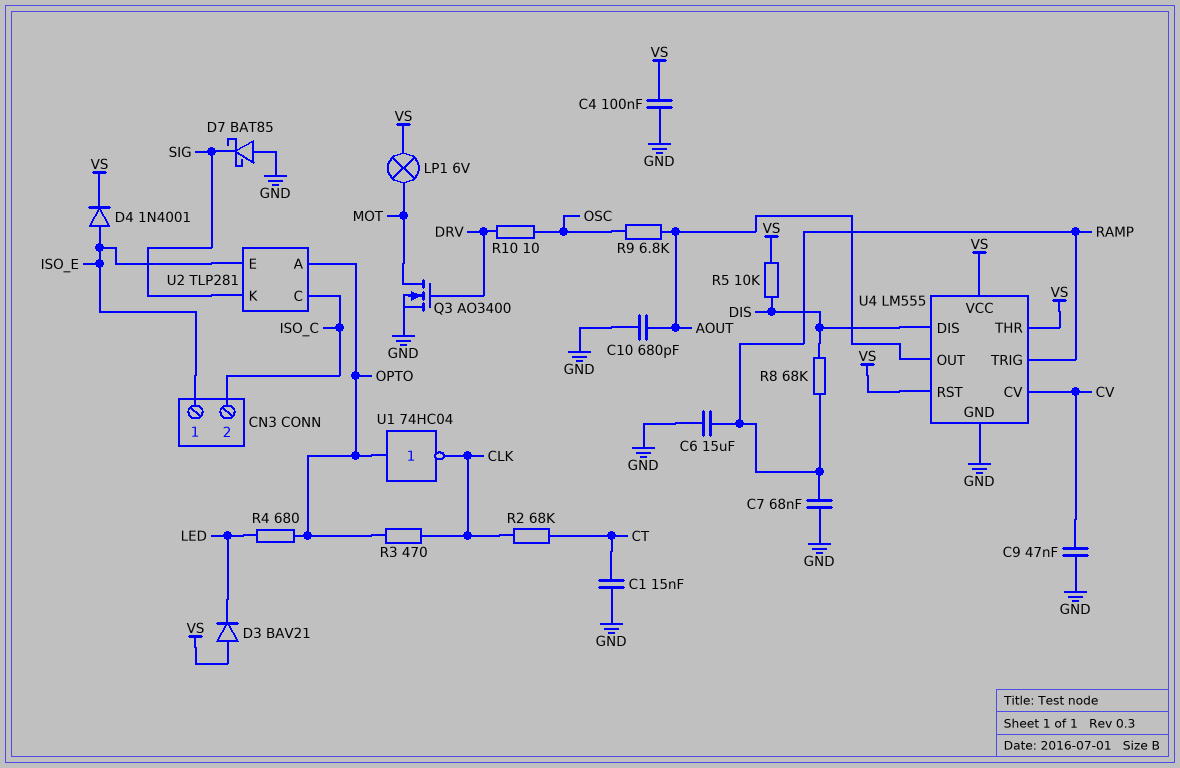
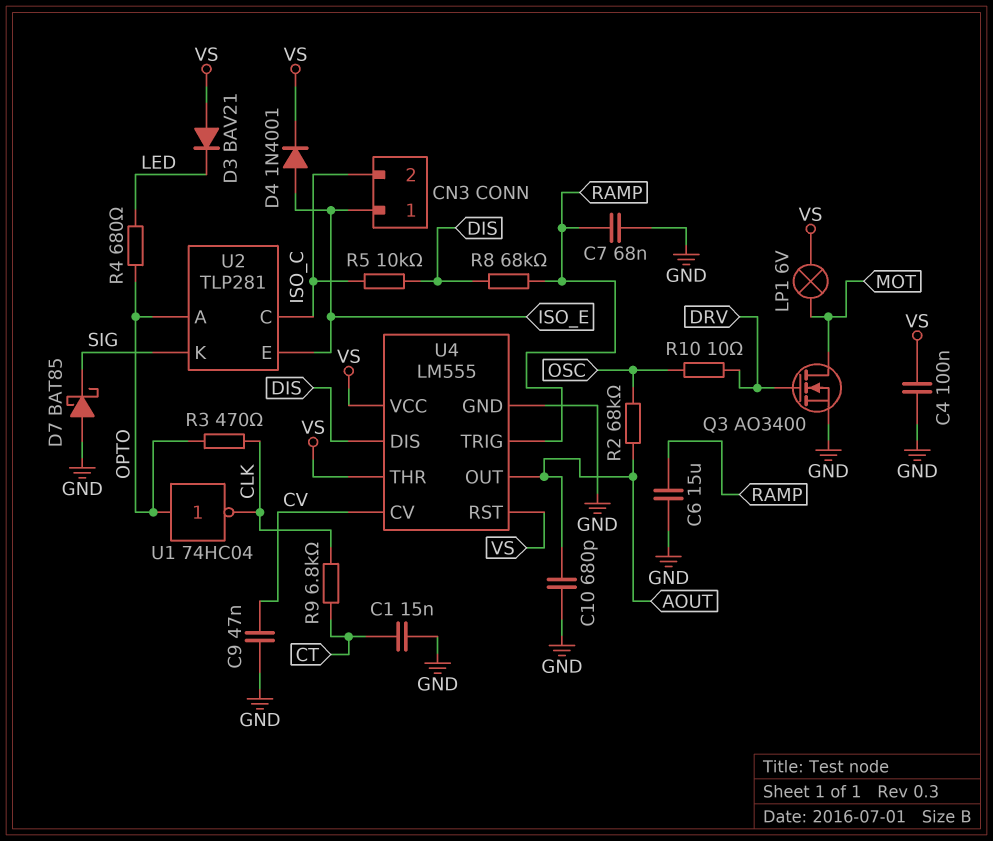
R2: 68k (CLK, CT) -> 68k (AOUT, OSC)
R5: 10k (DIS, VS) -> 10k (DIS, ISO_C)
R9: 6.8k (AOUT, OSC) -> 6.8k (CLK, CT)

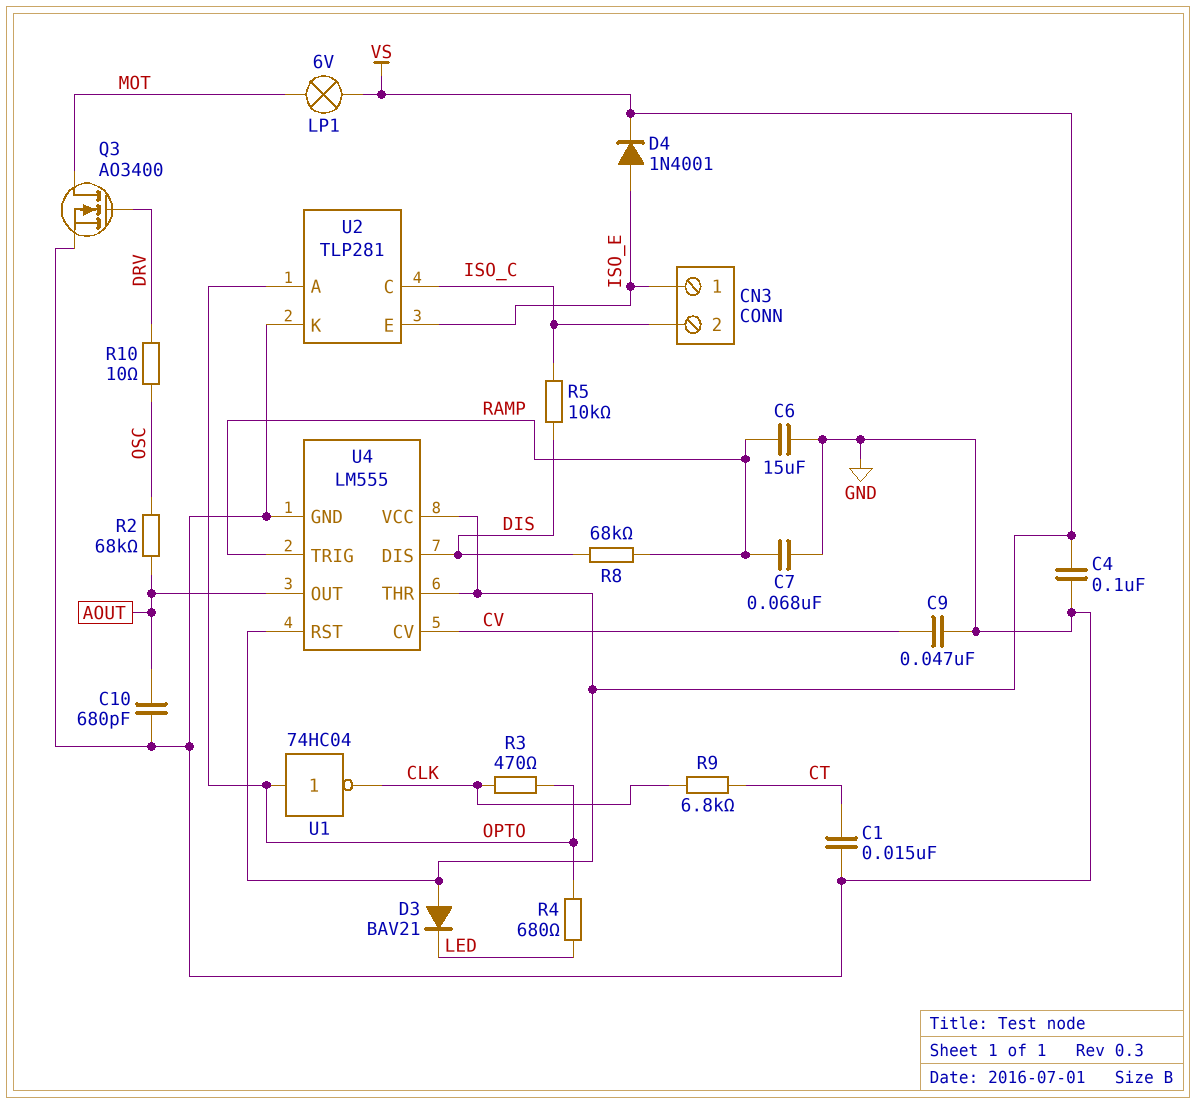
D7: schottky BAT85 (A GND, K SIG) -> none
U2 pin K: SIG -> GND

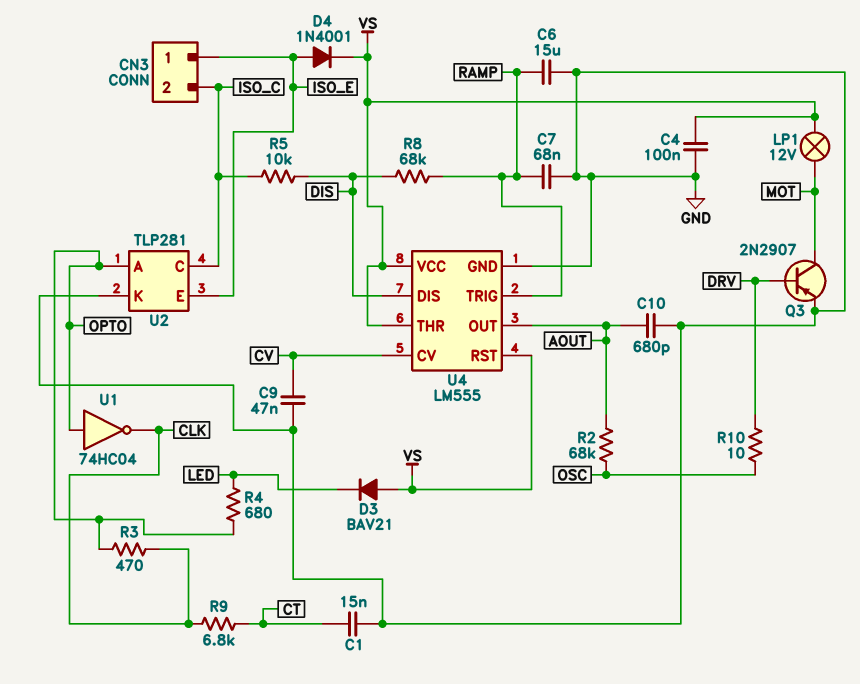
LP1: lamp 6V (MOT, VS) -> lamp 12V (MOT, VS)
Q3: NMOS AO3400 (G DRV, D MOT, S GND) -> PNP 2N2907 (B DRV, C MOT, E GND)

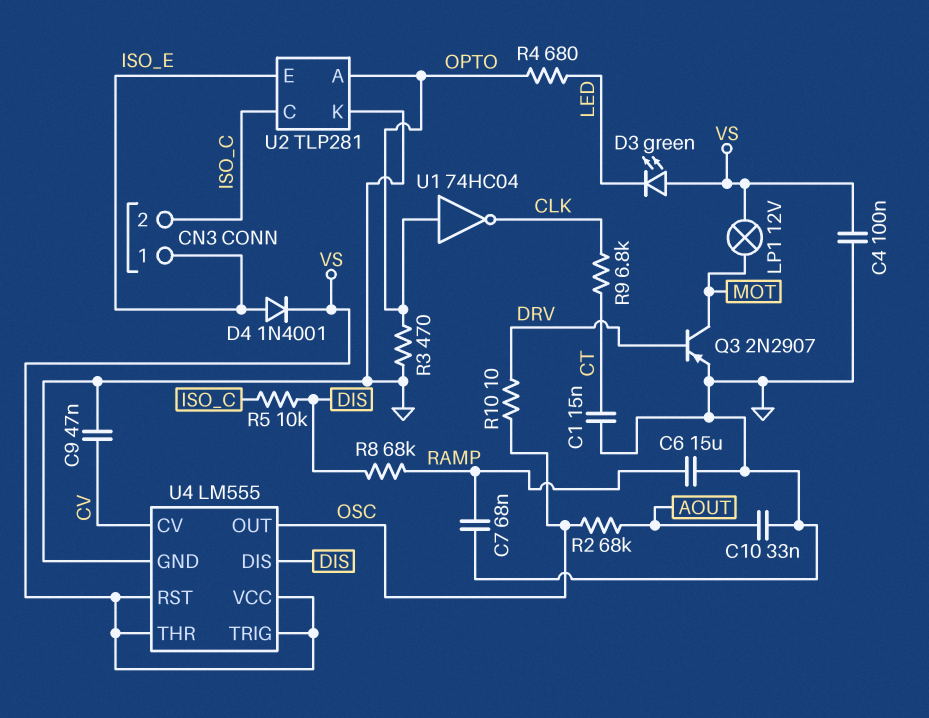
C10: 680pF (AOUT, GND) -> 33nF (AOUT, GND)
D3: diode BAV21 (A VS, K LED) -> LED green (A VS, K LED)
R3: 470 (CLK, OPTO) -> 470 (GND, OPTO)
U4 pin OUT: AOUT -> OSC
U4 pin TRIG: RAMP -> VS

